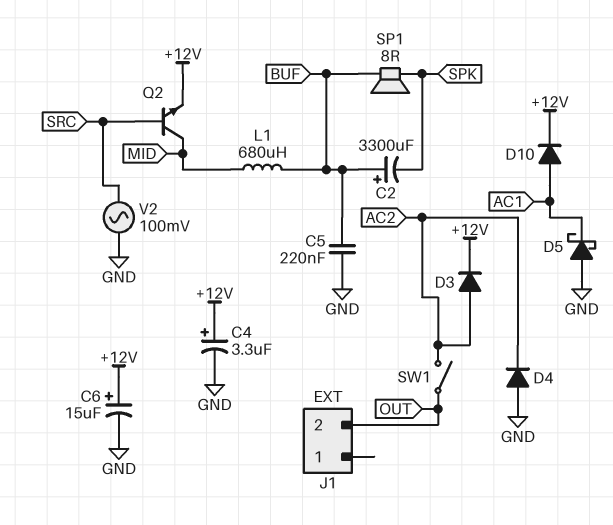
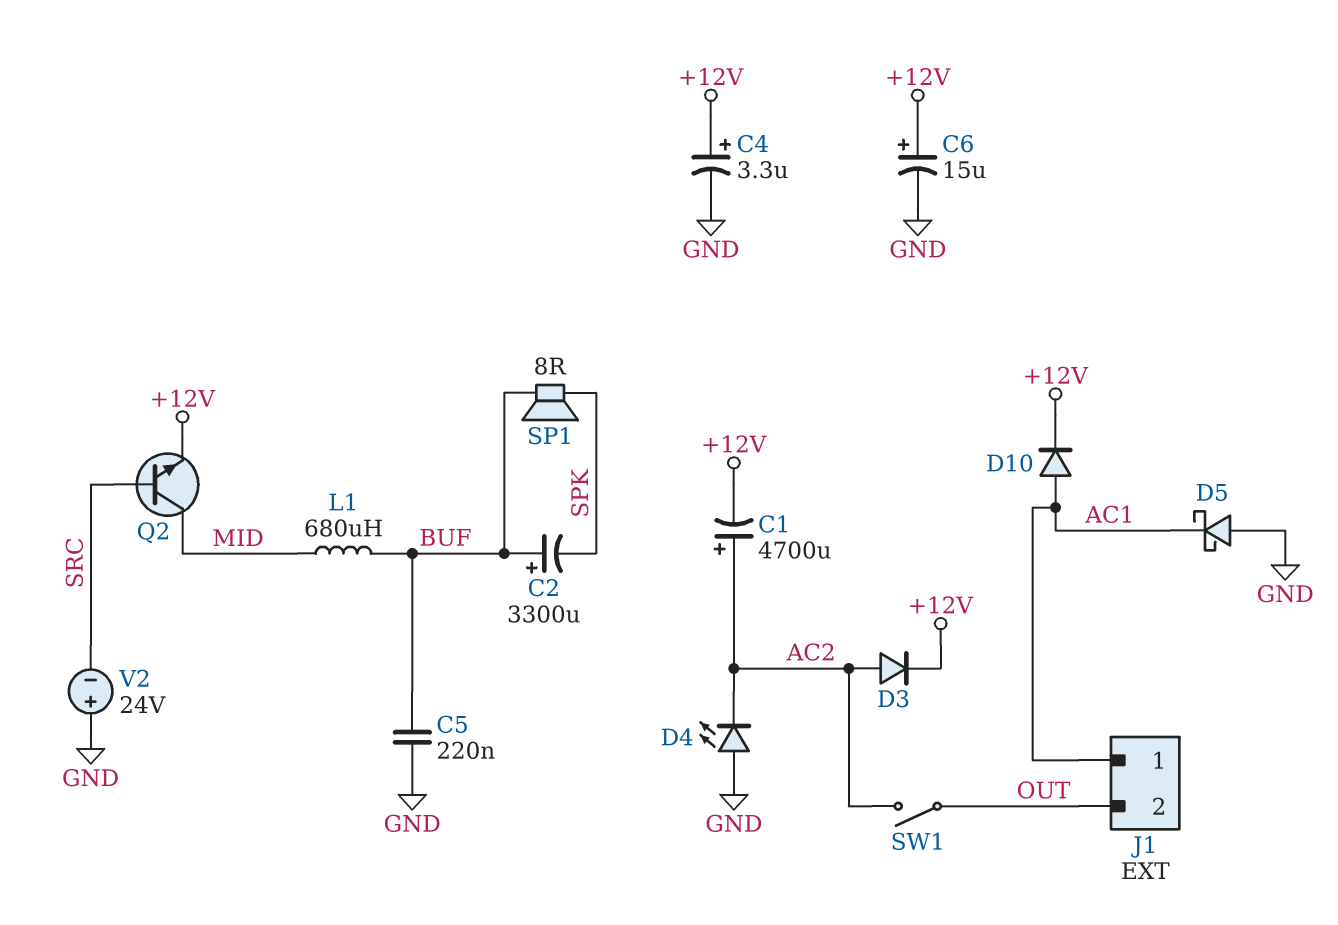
C1: none -> 4700uF (plus AC2, minus +12V)
D4: diode (A GND, K AC2) -> LED (A GND, K AC2)
J1 pin 1: none -> AC1
V2: AC 100mV (GND, SRC) -> 24V (plus GND, minus SRC)

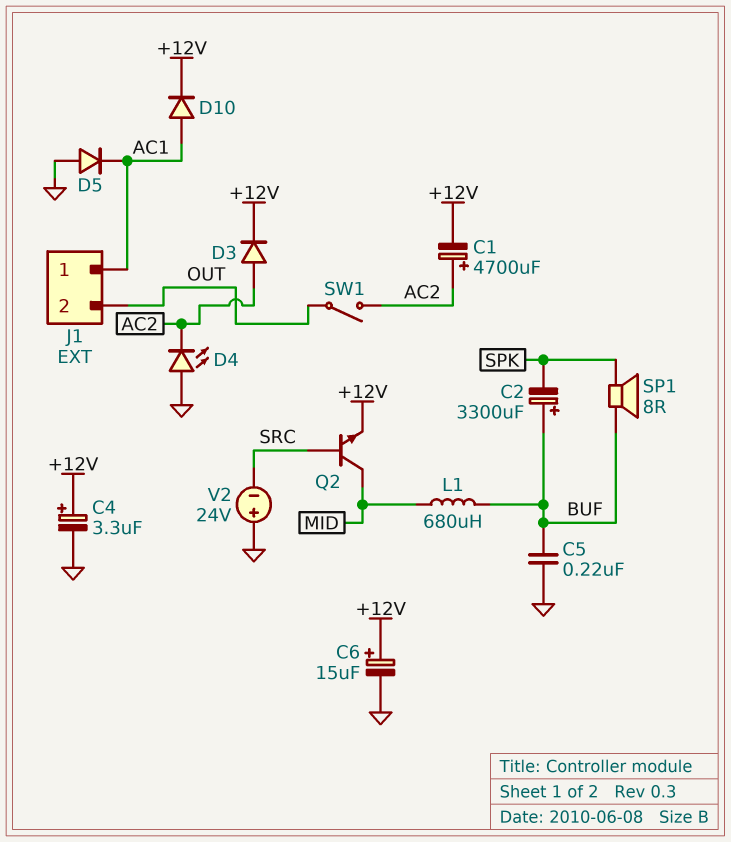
D5: schottky (A GND, K AC1) -> diode (A GND, K AC1)

